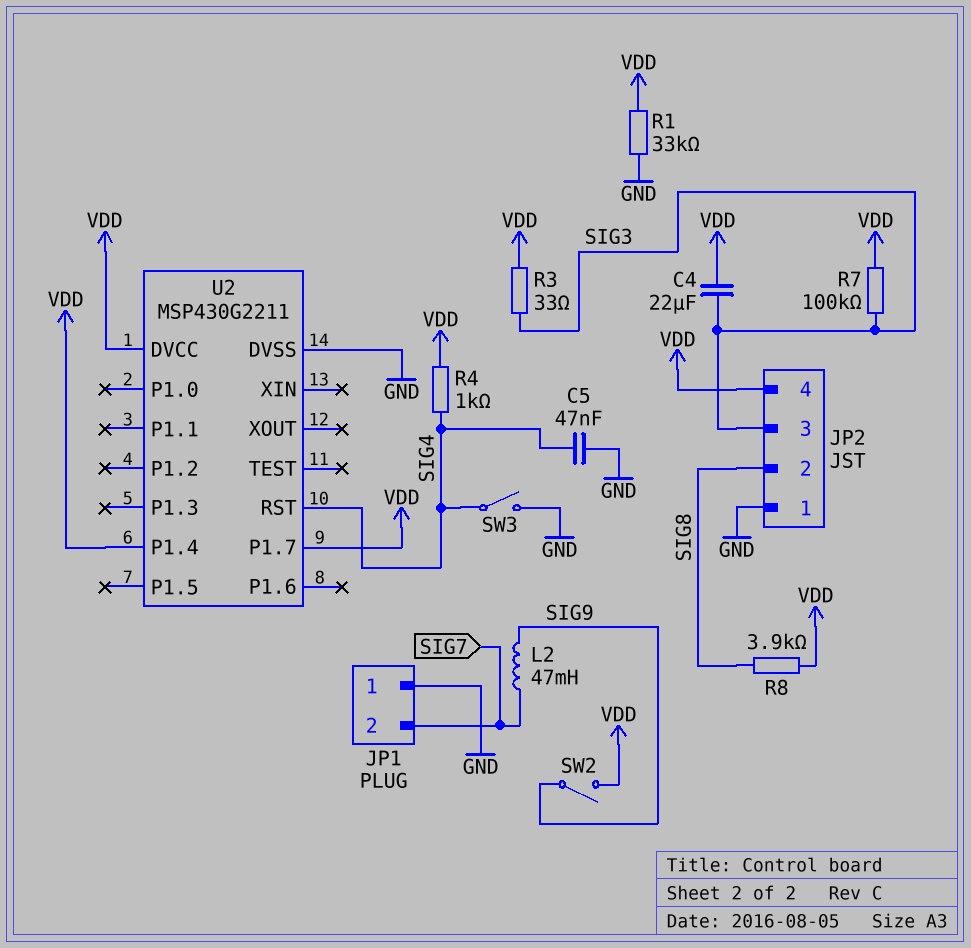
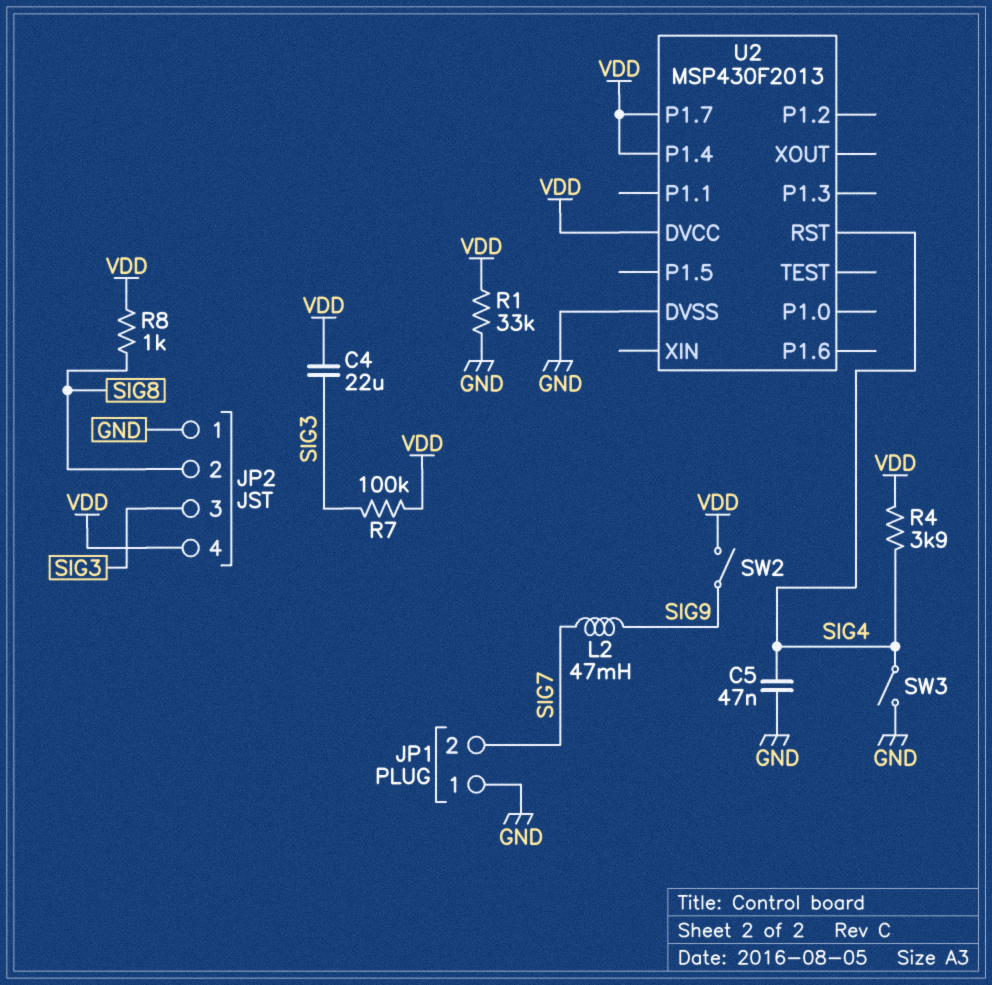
R3: 33 (SIG3, VDD) -> none
R4: 1k (SIG4, VDD) -> 3.9k (SIG4, VDD)
R8: 3.9k (SIG8, VDD) -> 1k (SIG8, VDD)
U2: MSP430G2211 -> MSP430F2013

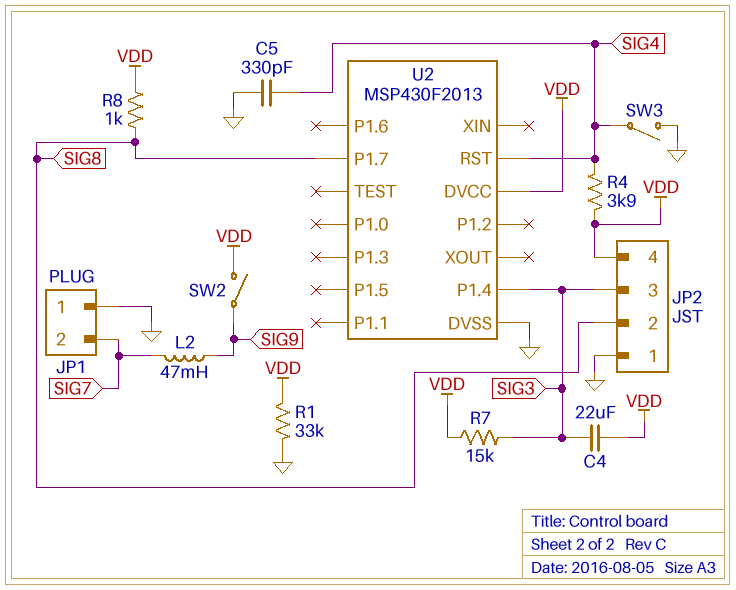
C5: 47nF (GND, SIG4) -> 330pF (GND, SIG4)
R7: 100k (SIG3, VDD) -> 15k (SIG3, VDD)
U2 pin P1.4: VDD -> SIG3
U2 pin P1.7: VDD -> SIG8

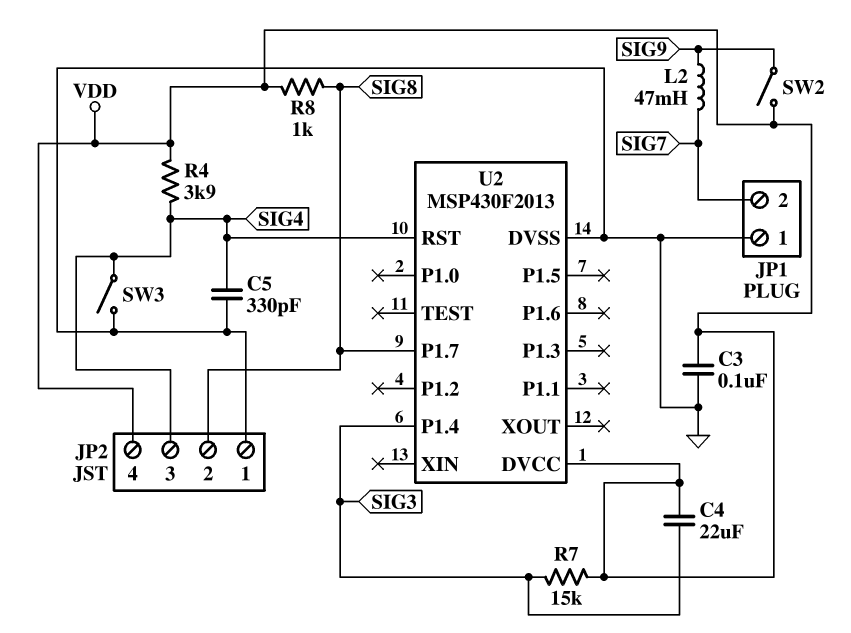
C3: none -> 100nF (GND, VDD)
JP2 pin 3: SIG3 -> SIG4
R1: 33k (GND, VDD) -> none

